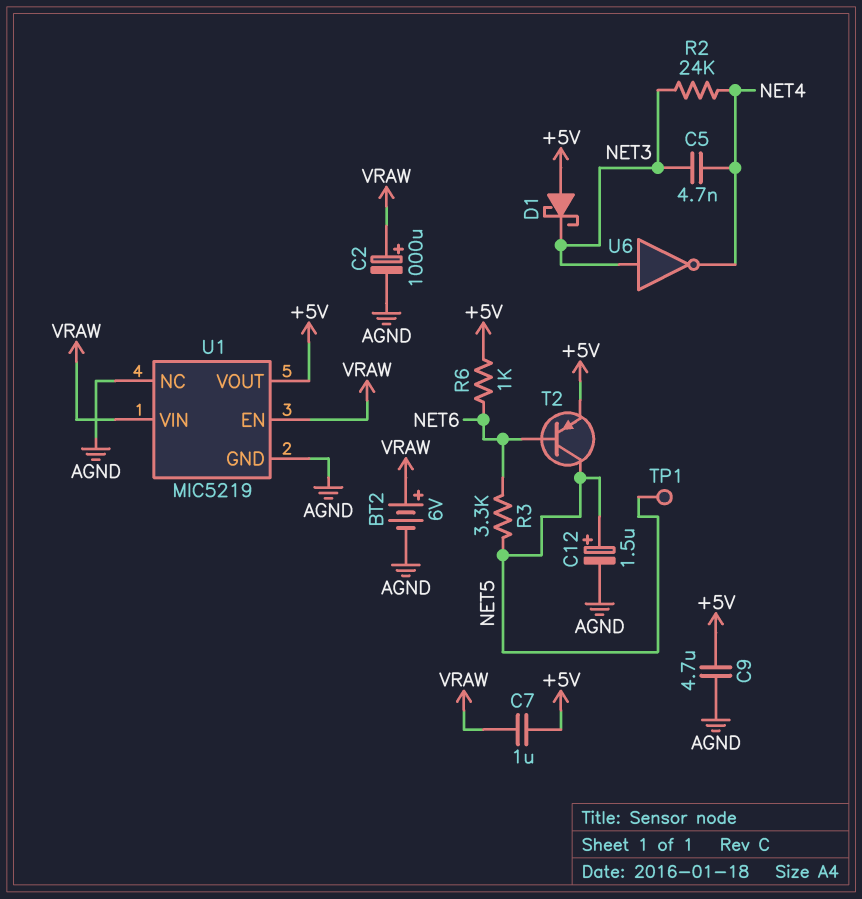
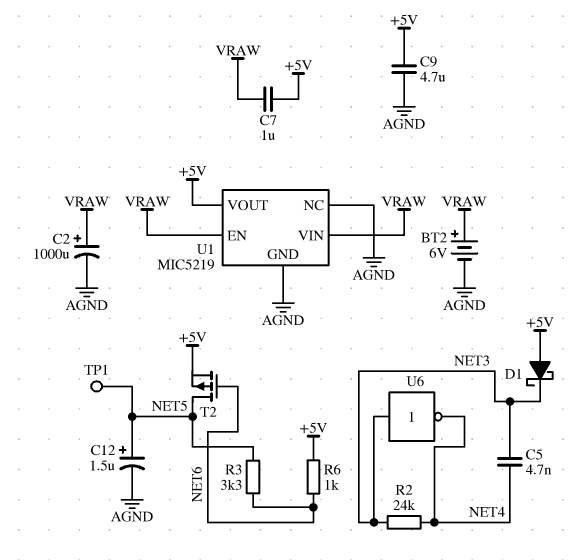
T2: PNP (B NET6, C NET5, E +5V) -> PMOS (G NET6, D NET5, S +5V)

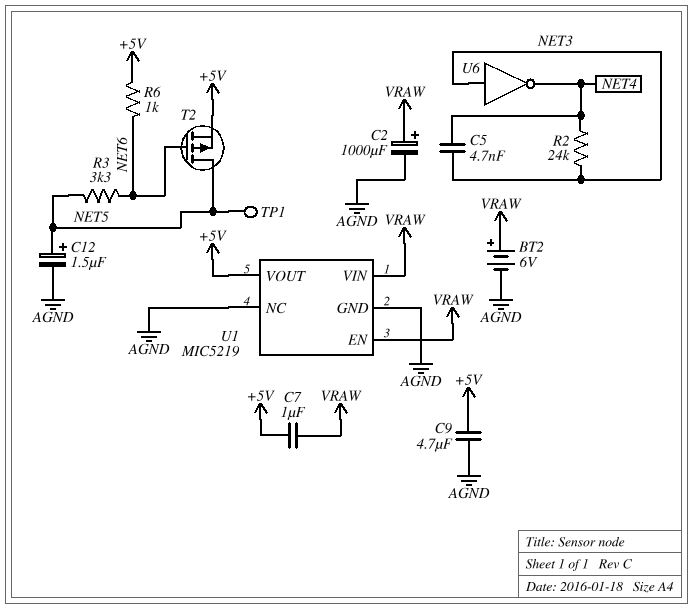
D1: schottky (A +5V, K NET3) -> none

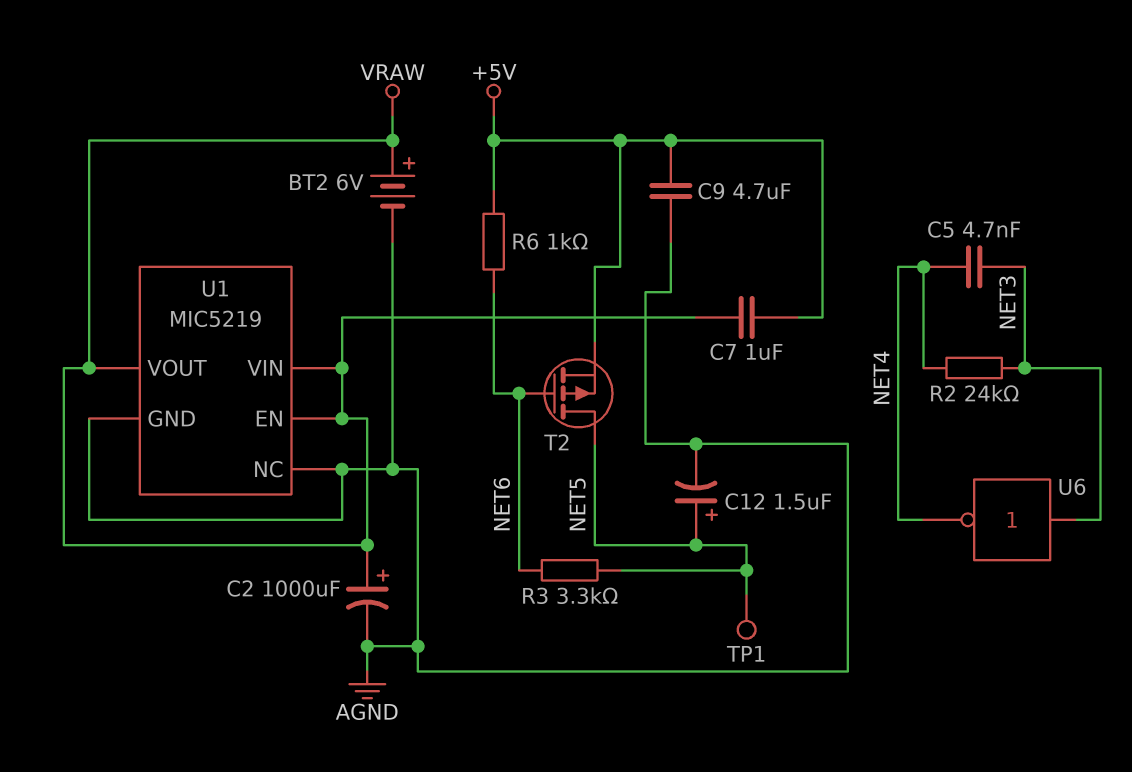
U1 pin VOUT: +5V -> VRAW

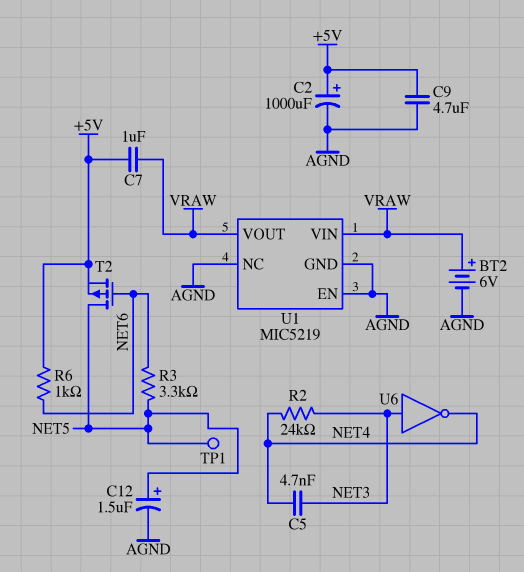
C2: 1000uF (plus VRAW, minus AGND) -> 1000uF (plus +5V, minus AGND)
U1 pin EN: VRAW -> AGND

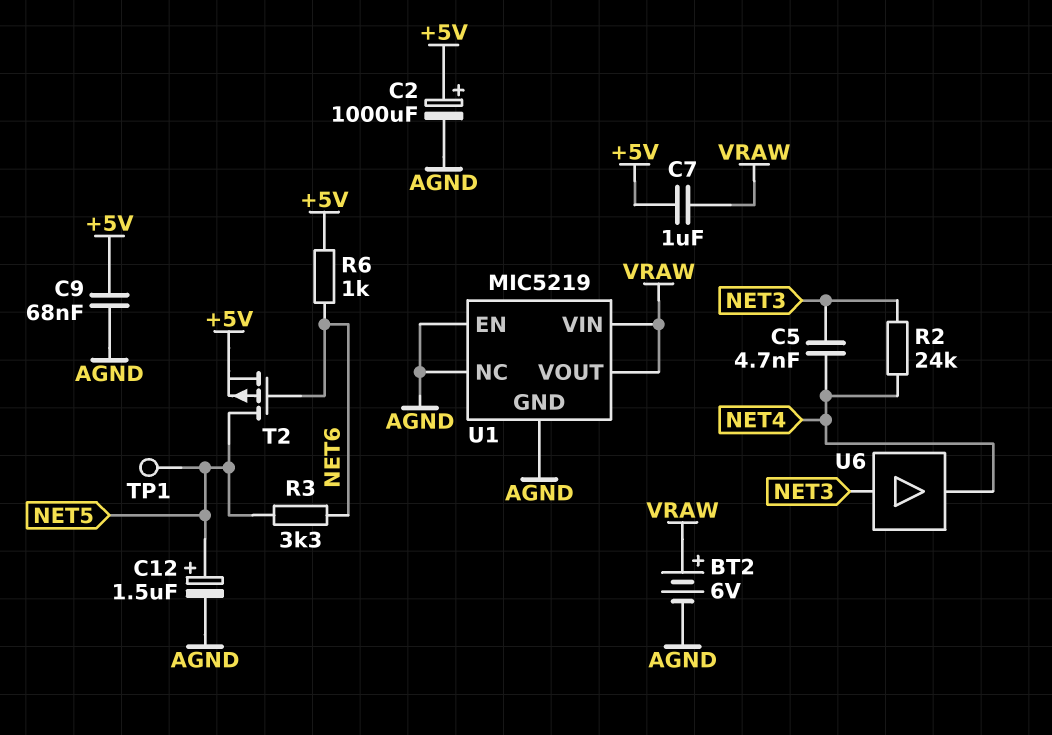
C9: 4.7uF (+5V, AGND) -> 68nF (+5V, AGND)
U6: NOT (in NET3, out NET4) -> buffer (in NET3, out NET4)

